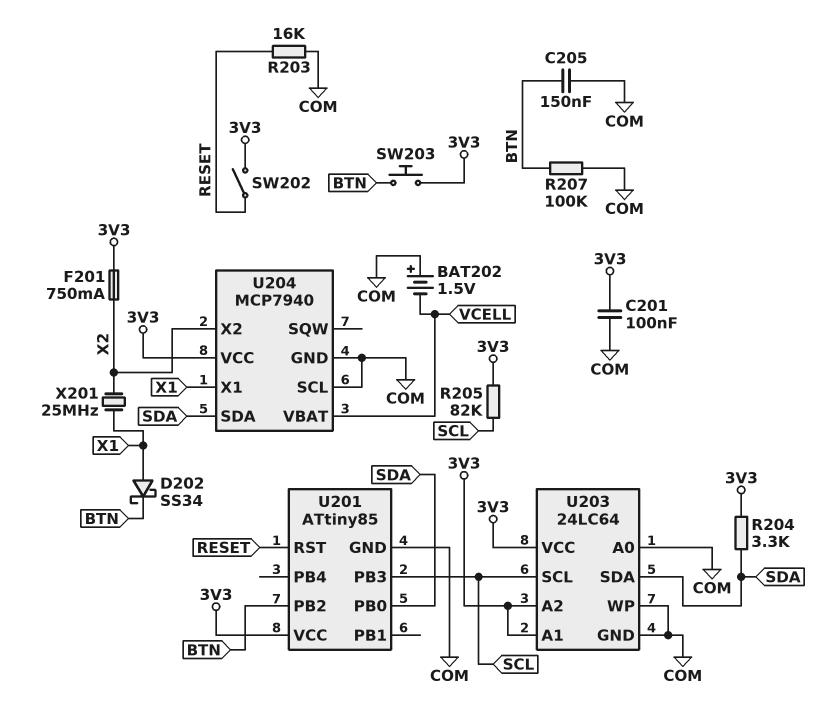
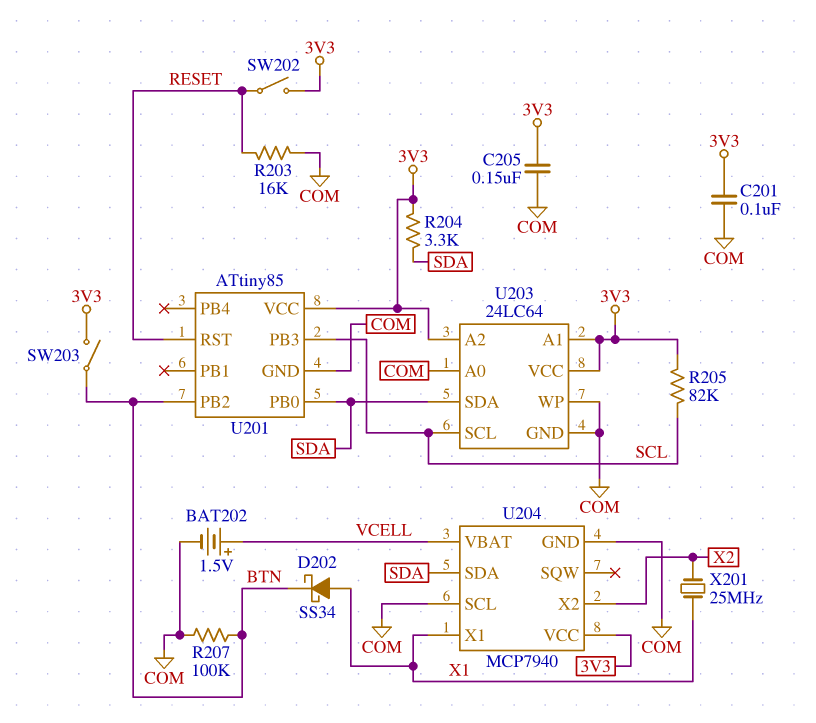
BAT202: 1.5V (plus COM, minus VCELL) -> 1.5V (plus VCELL, minus COM)
C205: 150nF (BTN, COM) -> 150nF (3V3, COM)
F201: 750mA (3V3, X2) -> none
SW203: button (3V3, BTN) -> switch (3V3, BTN)

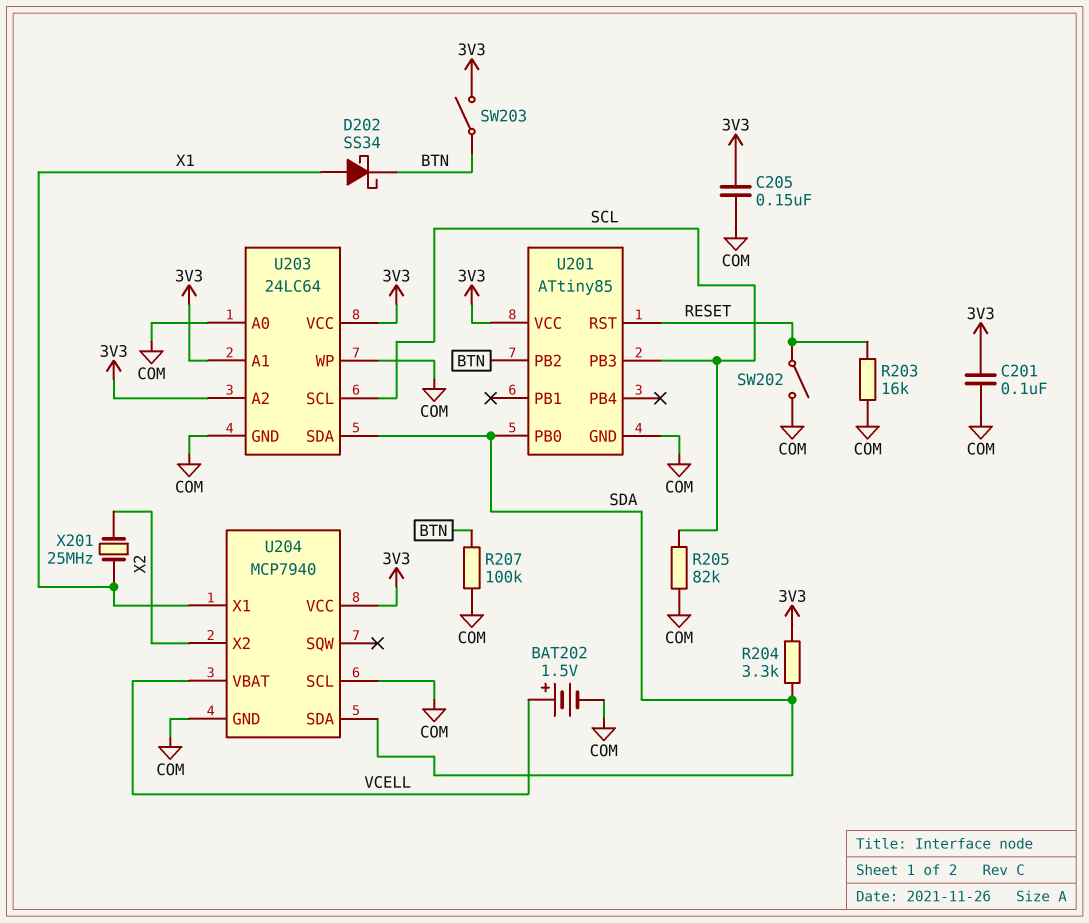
R205: 82k (3V3, SCL) -> 82k (COM, SCL)
SW202: switch (3V3, RESET) -> switch (COM, RESET)

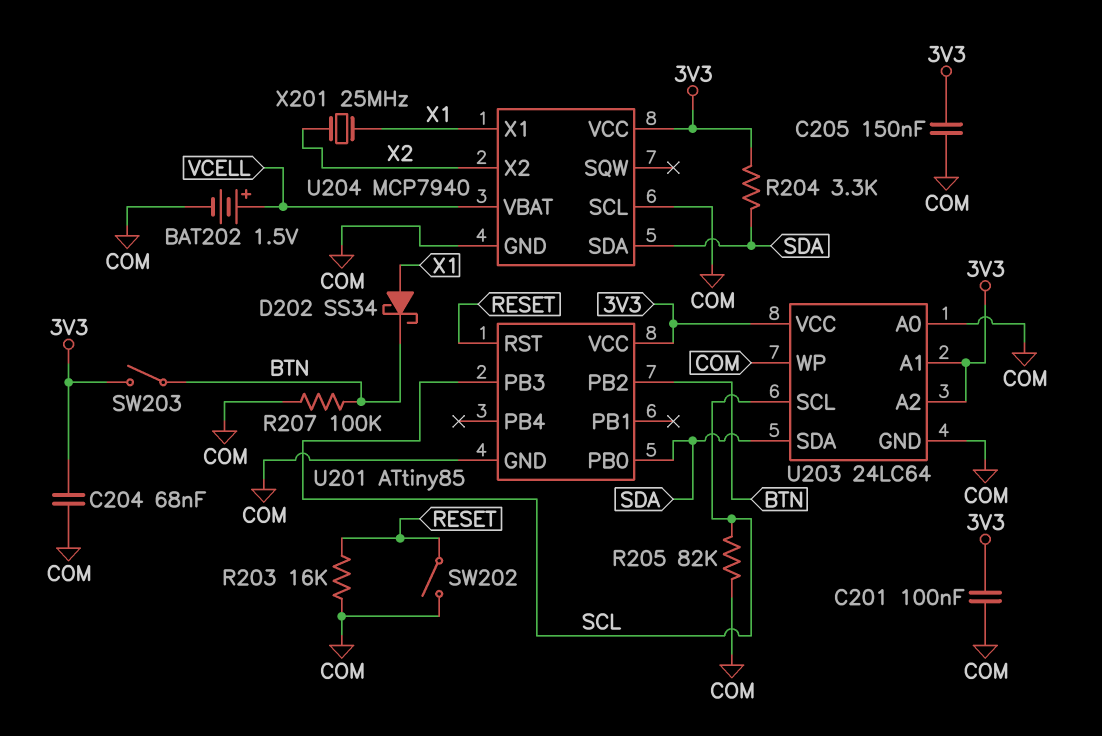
C204: none -> 68nF (3V3, COM)

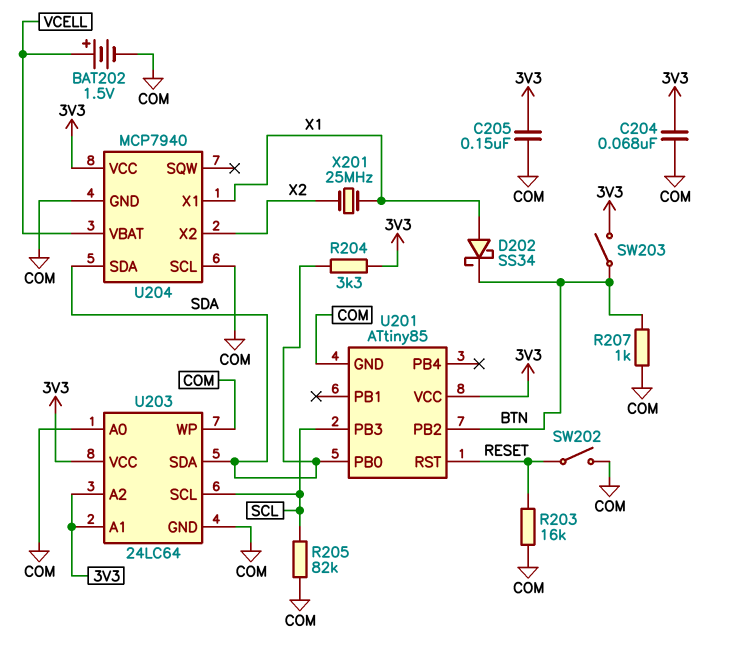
C201: 100nF (3V3, COM) -> none
R207: 100k (BTN, COM) -> 1k (BTN, COM)

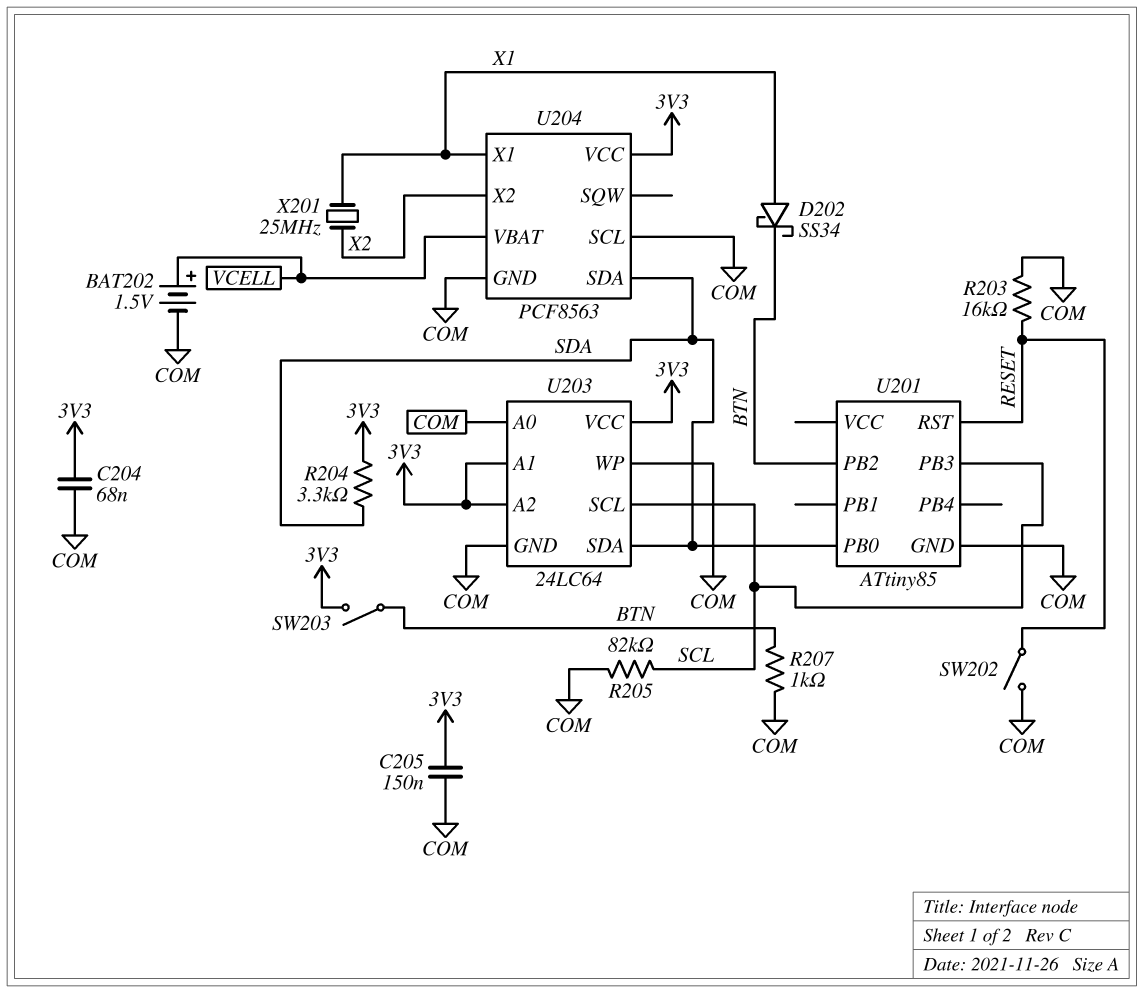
U201 pin VCC: 3V3 -> none
U204: MCP7940 -> PCF8563

